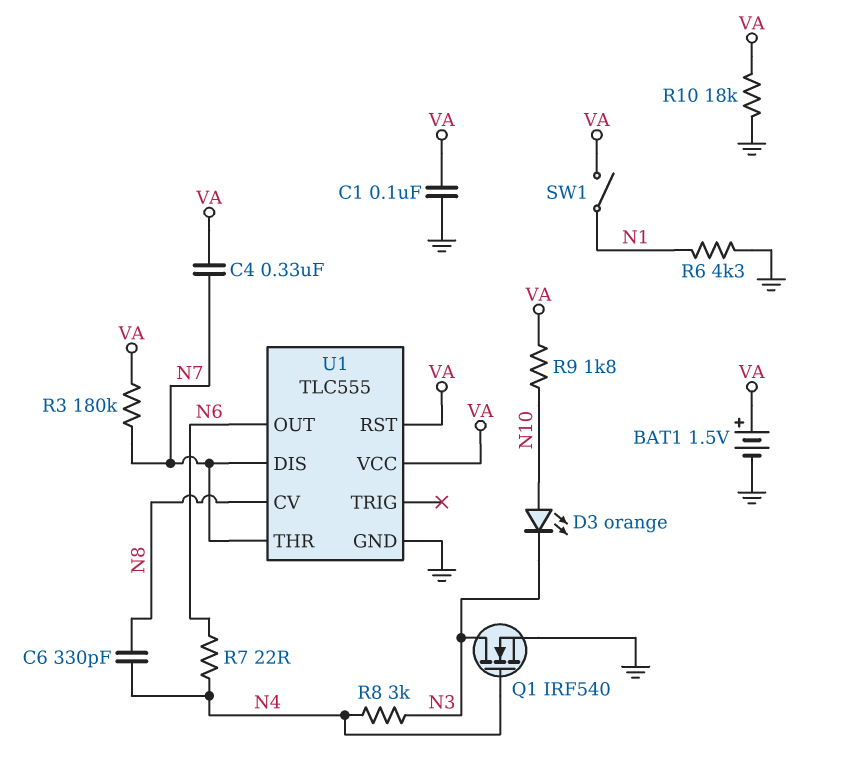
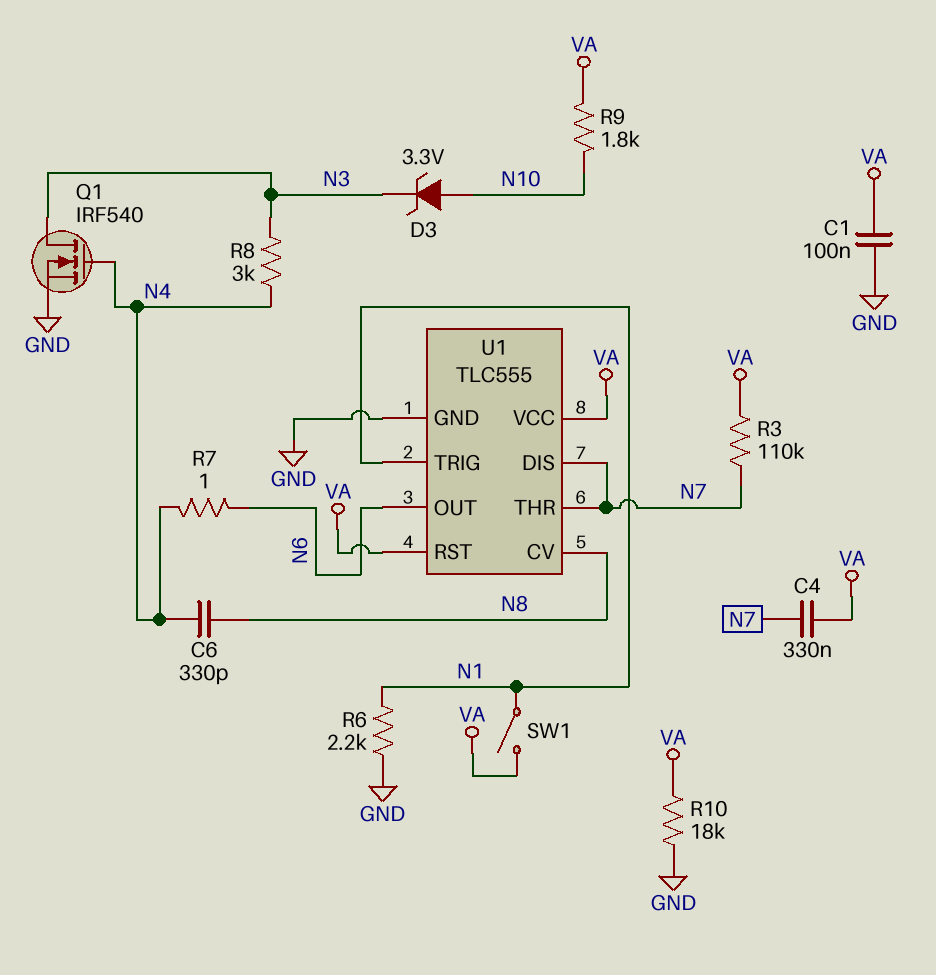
BAT1: 1.5V (plus VA, minus GND) -> none
D3: LED orange (A N10, K N3) -> zener 3.3V (A N10, K N3)
R3: 180k (N7, VA) -> 110k (N7, VA)
R6: 4.3k (GND, N1) -> 2.2k (GND, N1)
R7: 22 (N4, N6) -> 1 (N4, N6)
U1 pin TRIG: none -> N1

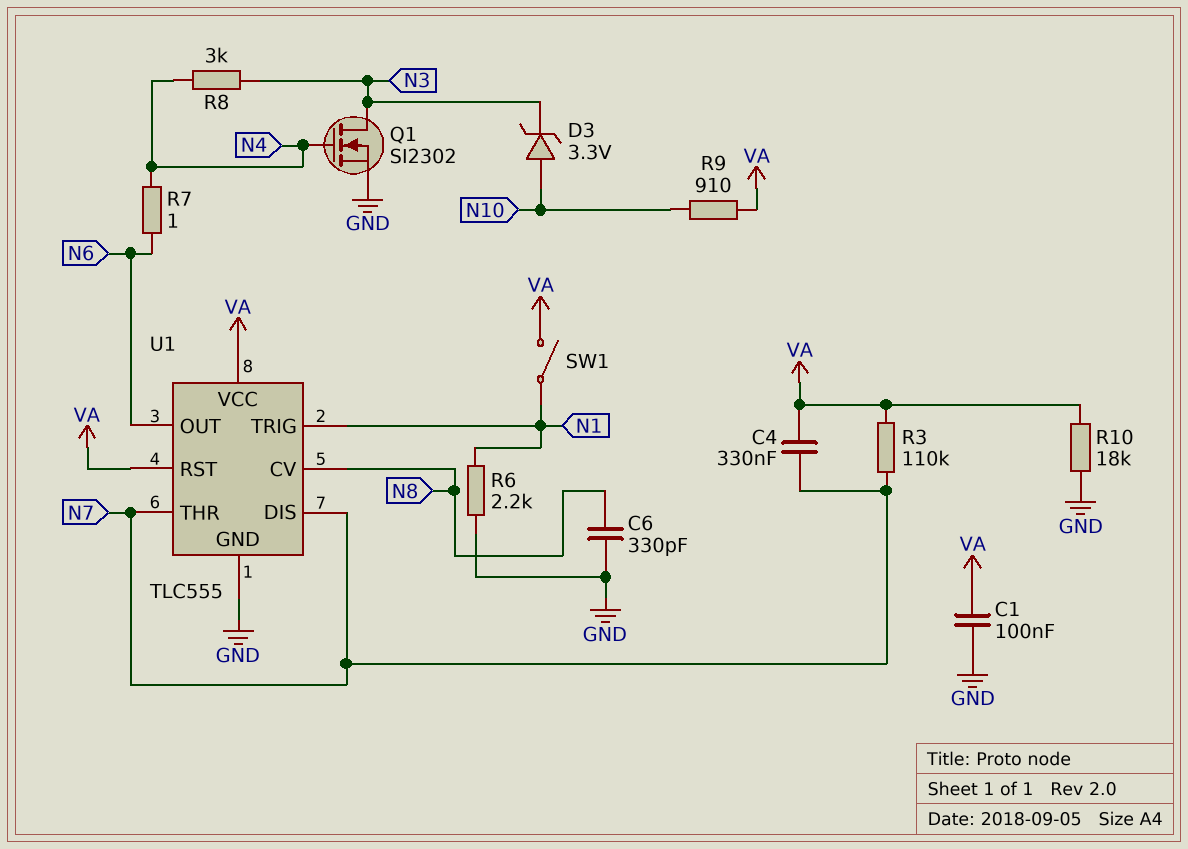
C6: 330pF (N4, N8) -> 330pF (GND, N8)
Q1: NMOS IRF540 (G N4, D N3, S GND) -> NMOS SI2302 (G N4, D N3, S GND)
R9: 1.8k (N10, VA) -> 910 (N10, VA)

